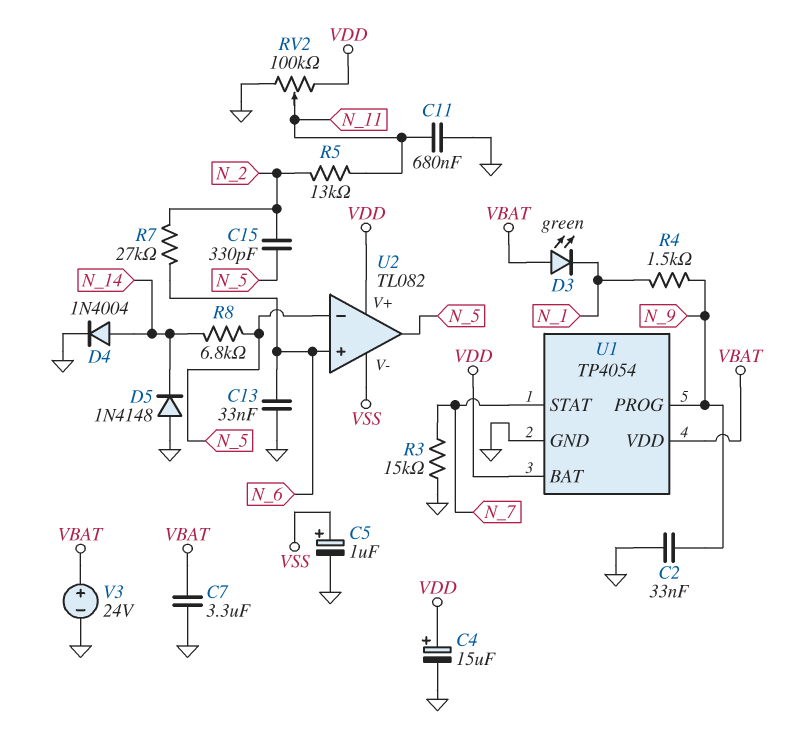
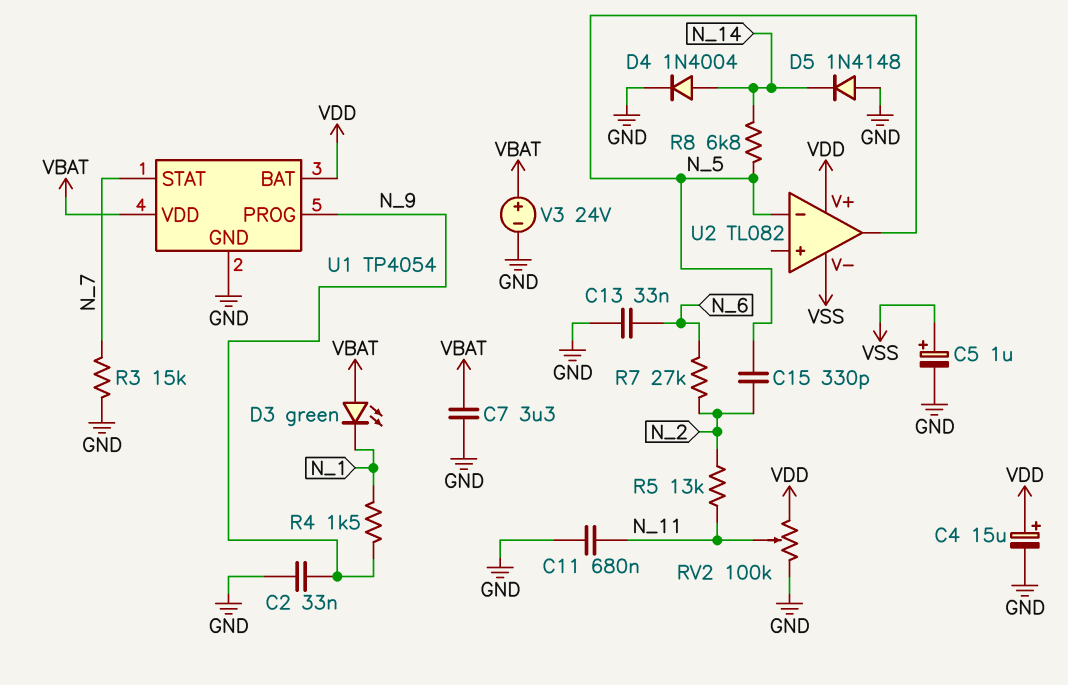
U2 pin in+: N_6 -> none

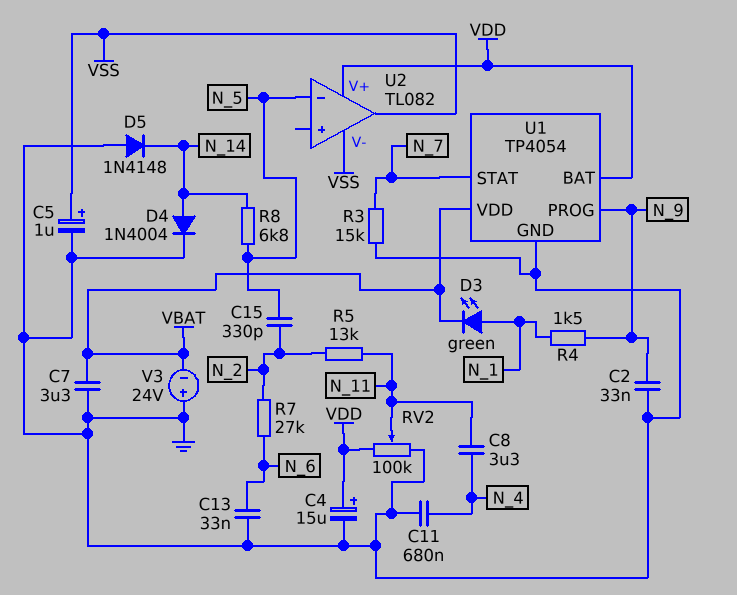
C8: none -> 3.3uF (N_4, N_11)
C11: 680nF (GND, N_11) -> 680nF (GND, N_4)
D3: LED green (A VBAT, K N_1) -> LED green (A N_1, K VBAT)
U2 pin out: N_5 -> VSS
V3: 24V (plus VBAT, minus GND) -> 24V (plus GND, minus VBAT)

